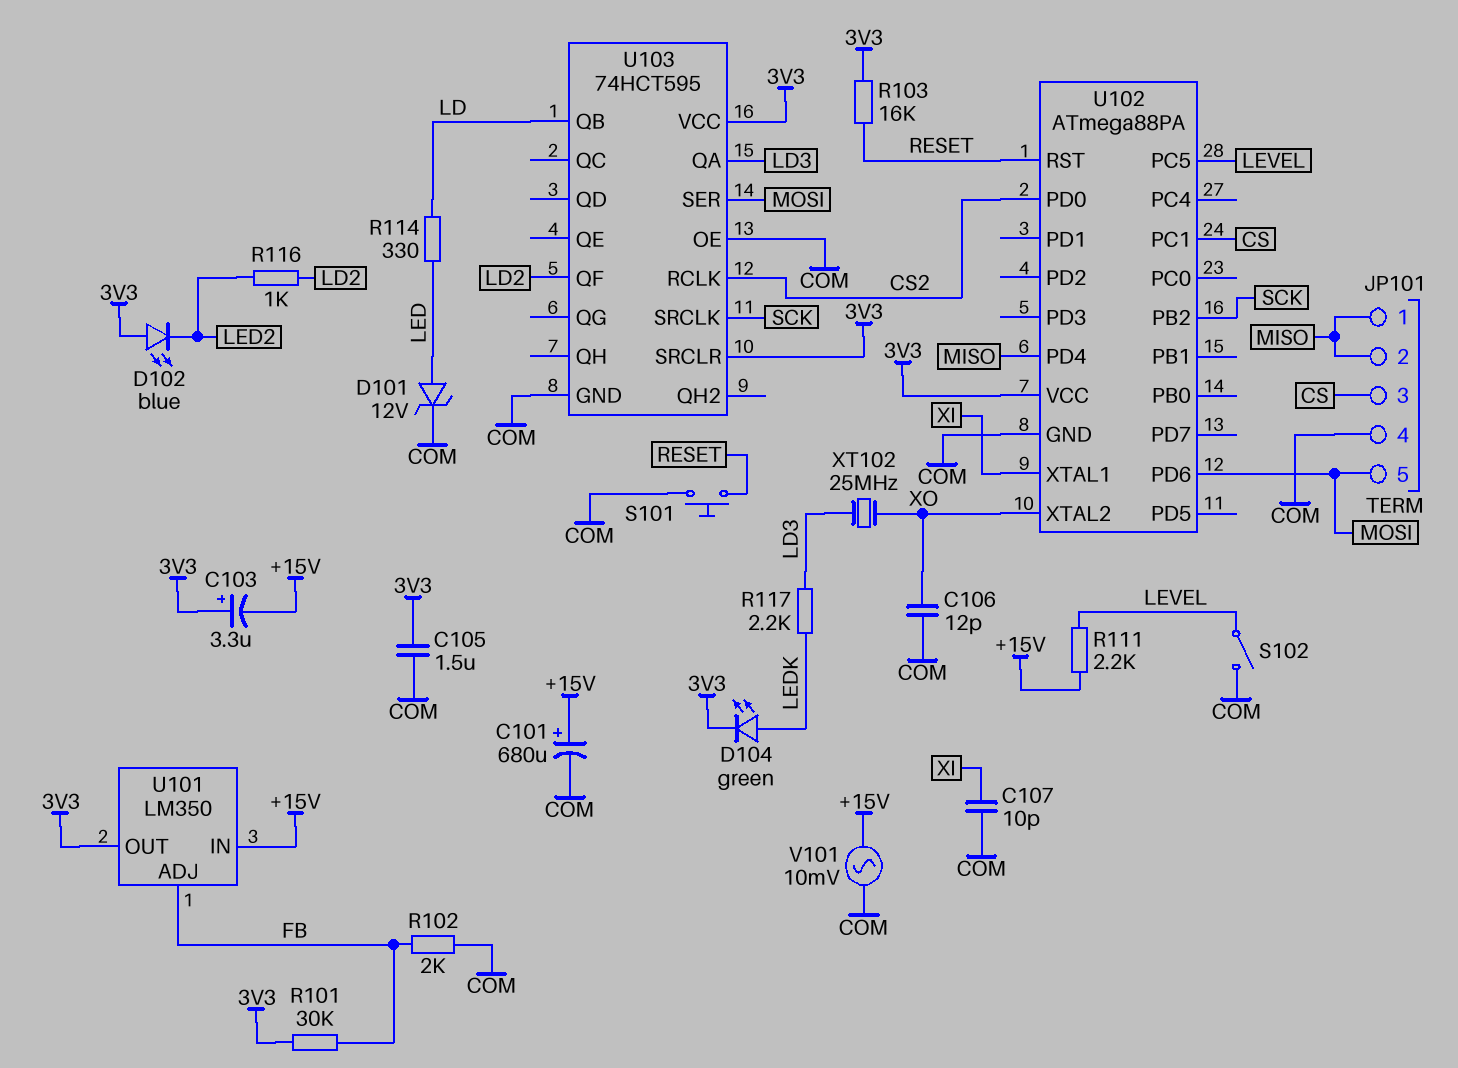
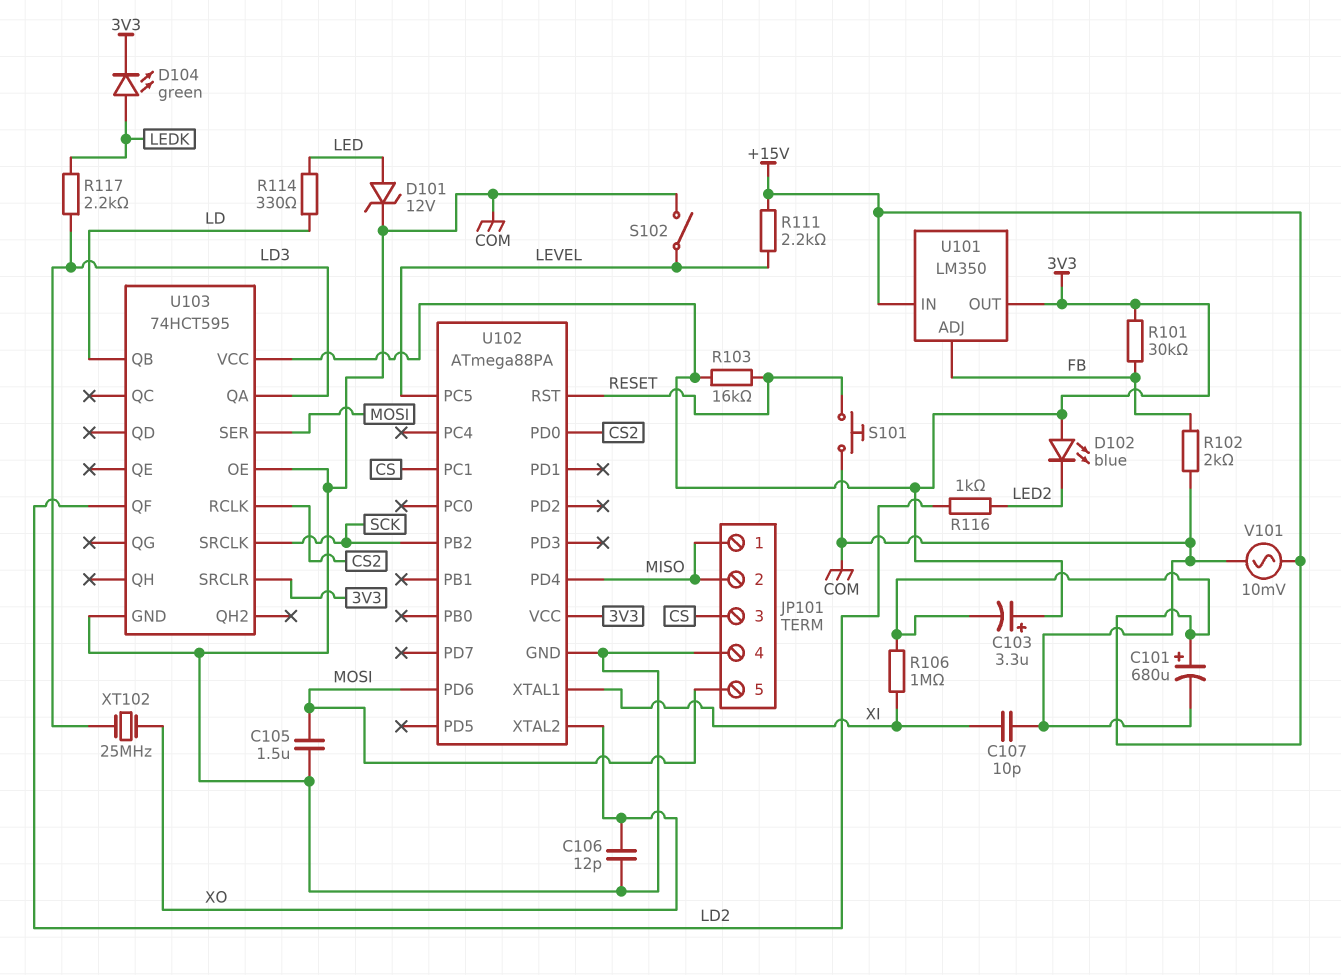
C105: 1.5uF (3V3, COM) -> 1.5uF (COM, MOSI)
R106: none -> 1M (+15V, XI)

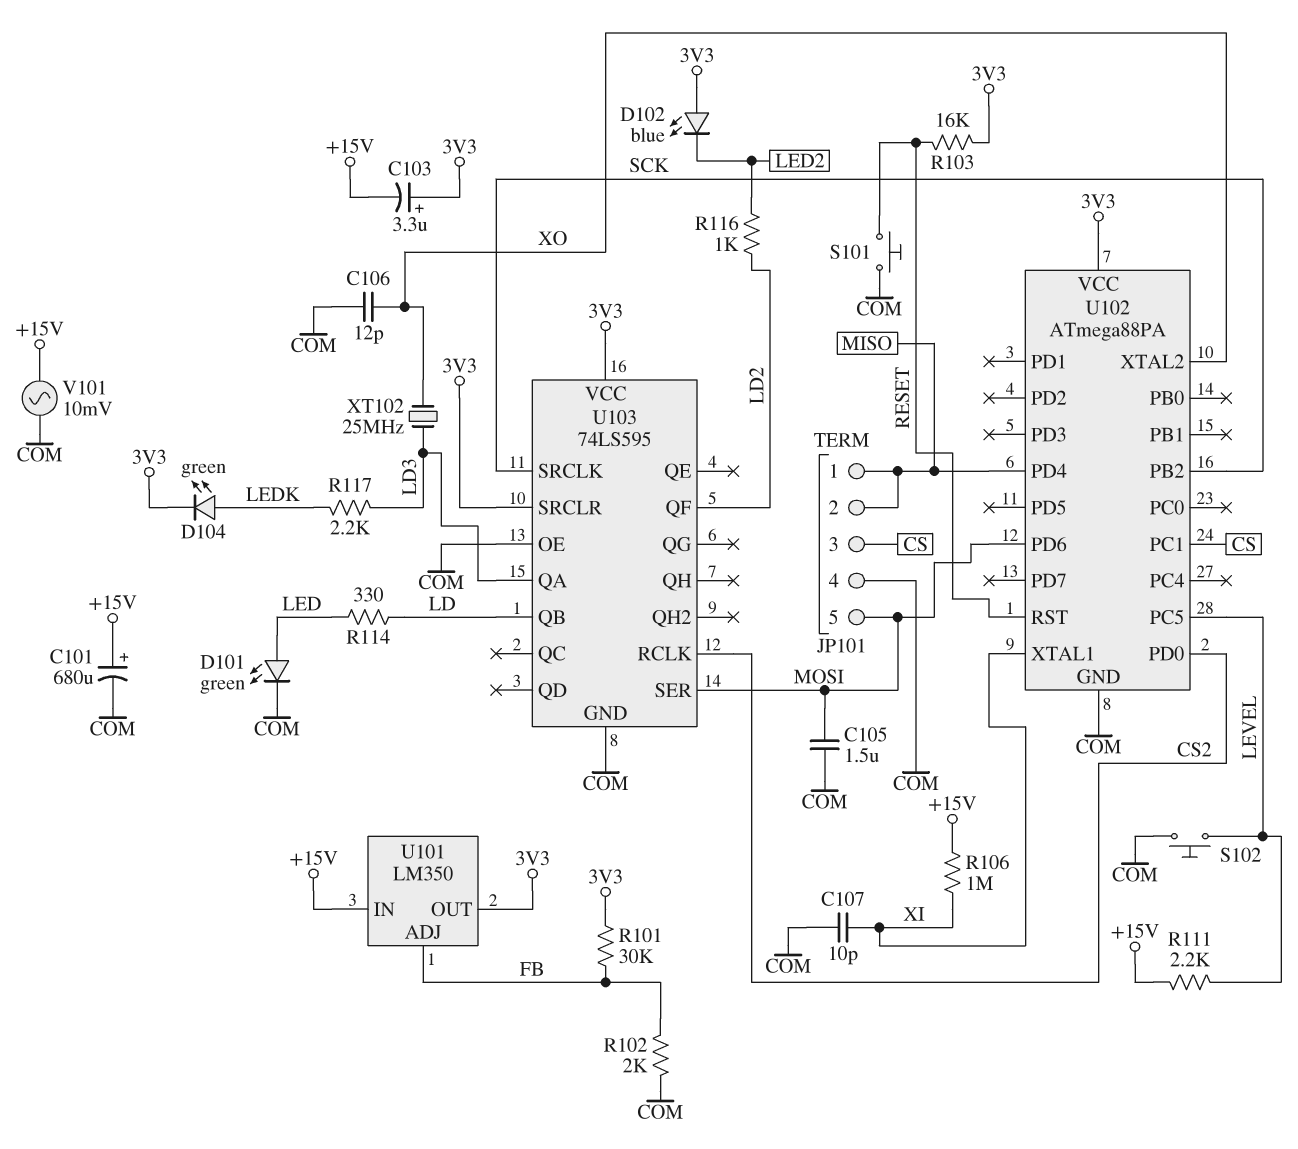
D101: zener 12V (A LED, K COM) -> LED green (A LED, K COM)
S102: switch (COM, LEVEL) -> button (COM, LEVEL)
U103: 74HCT595 -> 74LS595

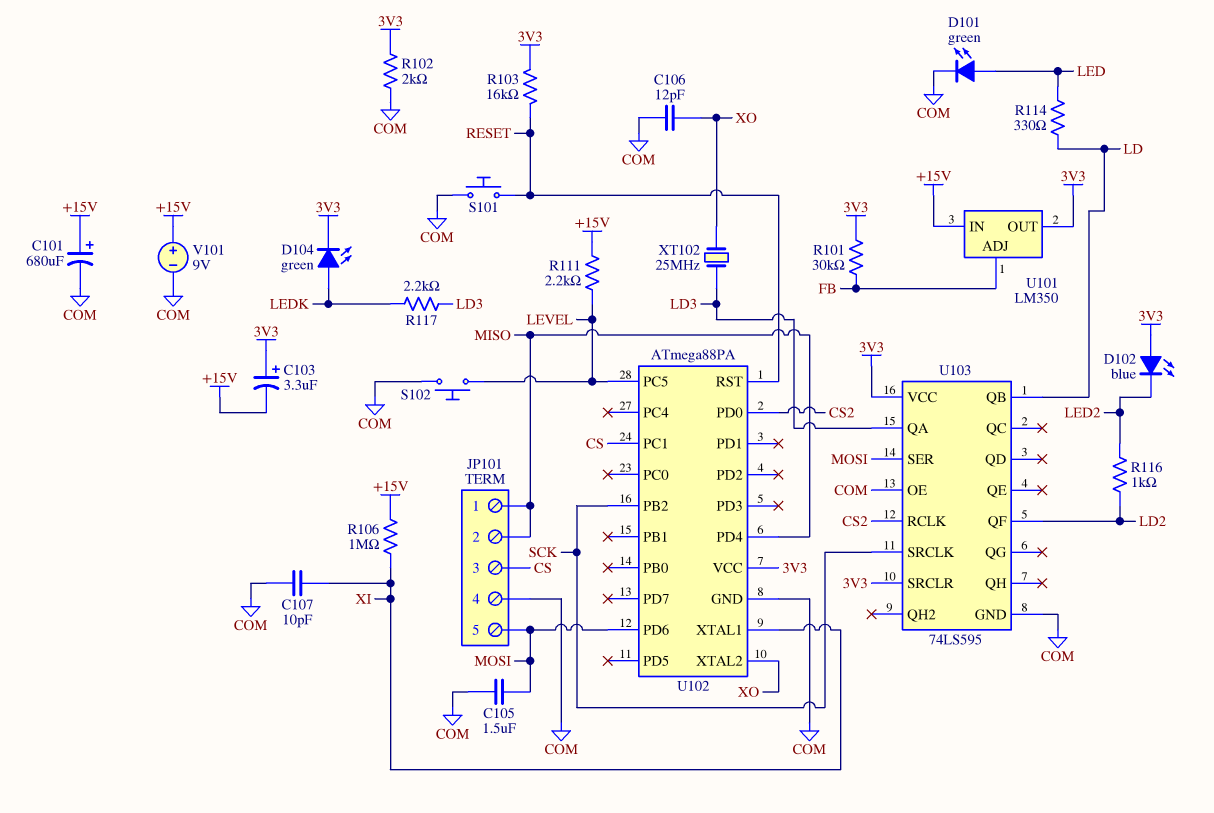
R102: 2k (COM, FB) -> 2k (3V3, COM)
V101: AC 10mV (+15V, COM) -> 9V (plus +15V, minus COM)

